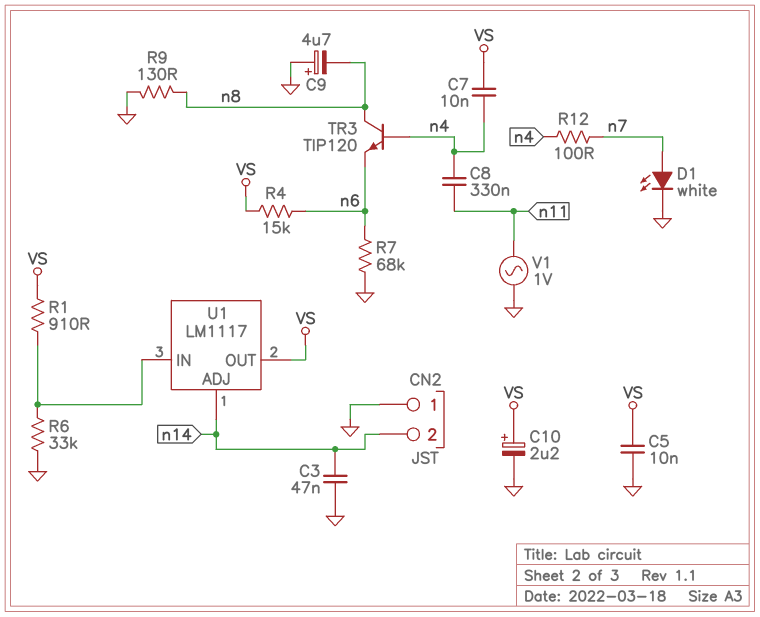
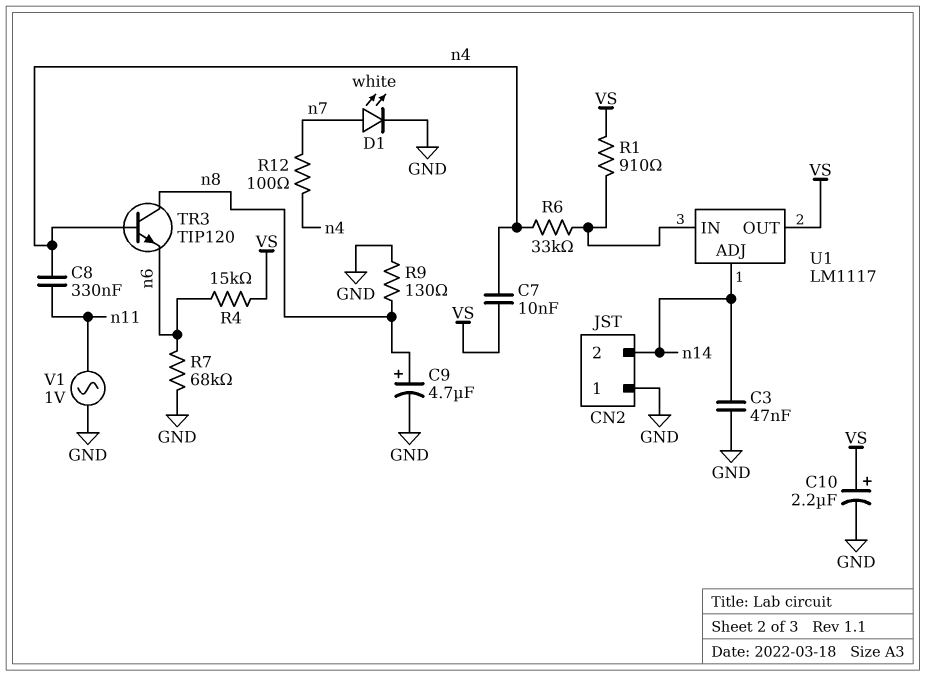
C5: 10nF (GND, VS) -> none
C9: 4.7uF (plus GND, minus n8) -> 4.7uF (plus n8, minus GND)
R6: 33k (GND, U1/IN) -> 33k (U1/IN, n4)

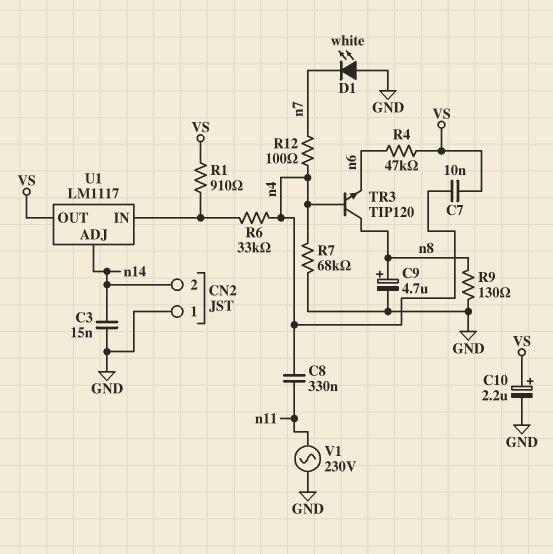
C3: 47nF (GND, n14) -> 15nF (GND, n14)
D1: LED white (A n7, K GND) -> LED white (A GND, K n7)
R4: 15k (VS, n6) -> 47k (VS, n6)
R7: 68k (GND, n6) -> 68k (GND, n4)
V1: AC 1V (GND, n11) -> AC 230V (GND, n11)

